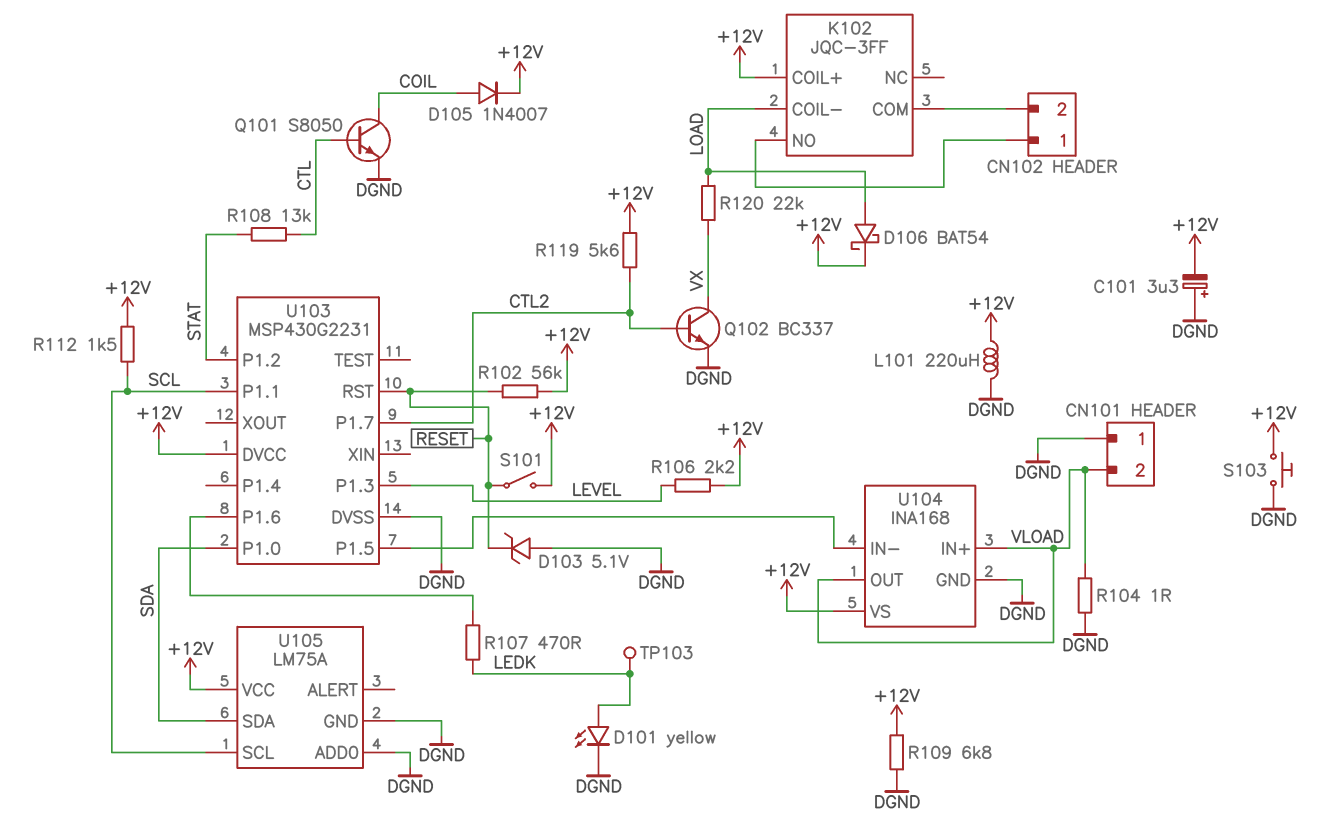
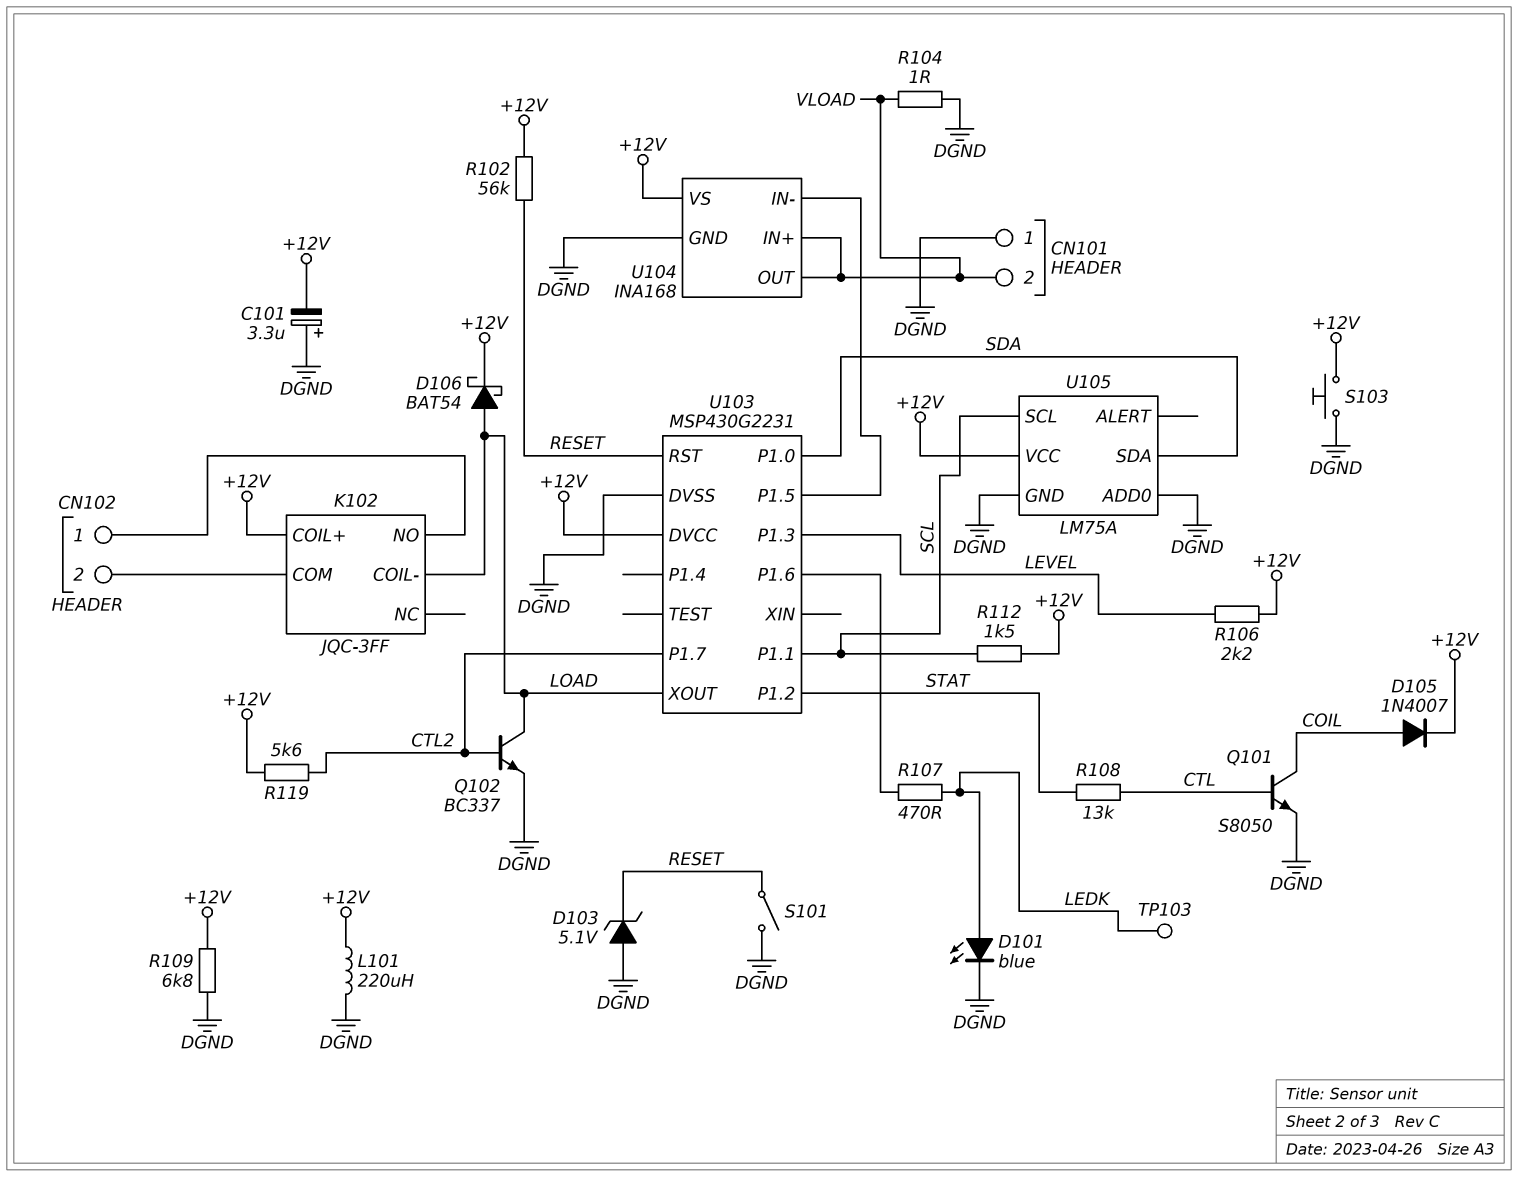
D101: LED yellow (A LEDK, K DGND) -> LED blue (A LEDK, K DGND)
Q102: NPN BC337 (B CTL2, C VX, E DGND) -> NPN BC337 (B CTL2, C LOAD, E DGND)
R120: 22k (LOAD, VX) -> none
S101: switch (+12V, RESET) -> switch (DGND, RESET)
U103 pin XOUT: none -> LOAD

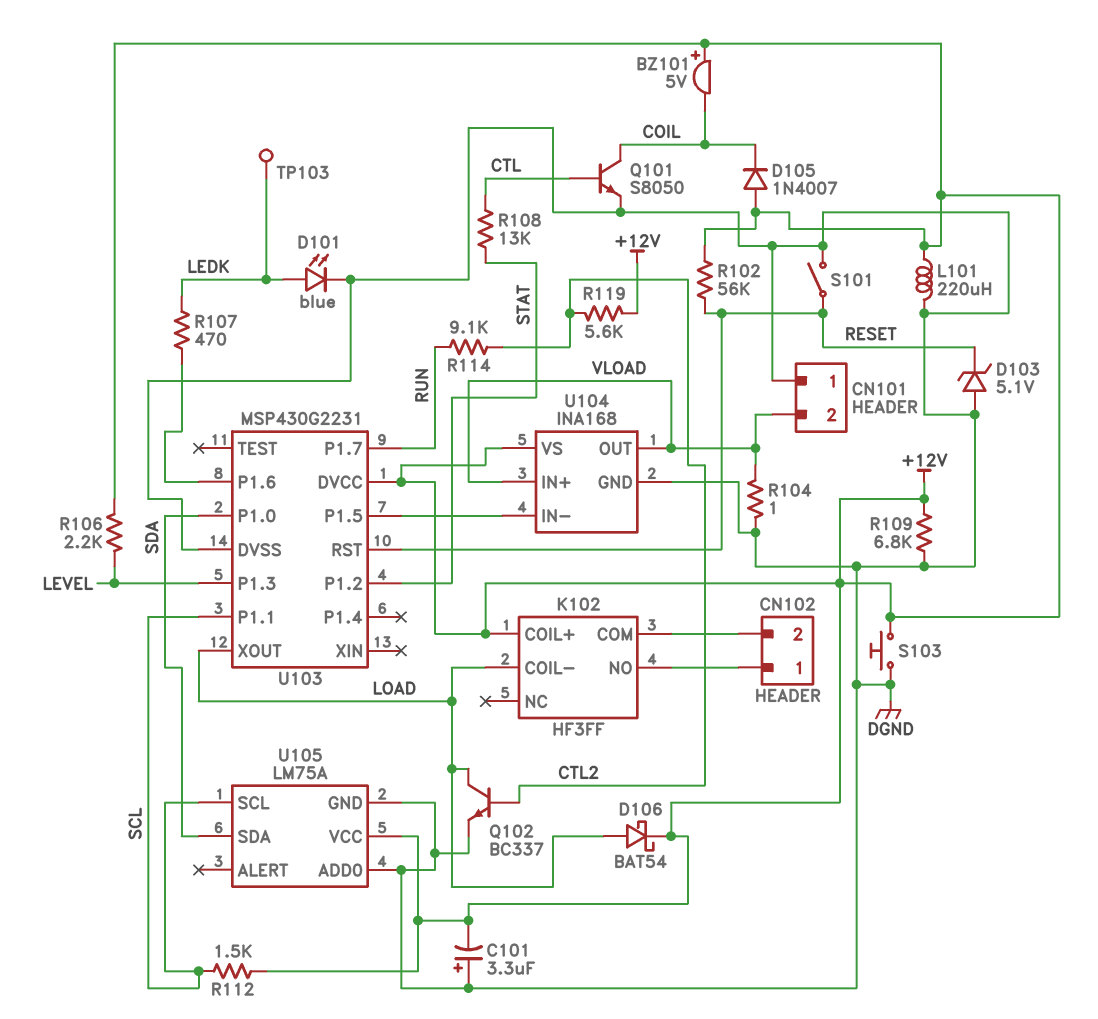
BZ101: none -> buzzer 5V (plus +12V, minus COIL)
D105: diode 1N4007 (A COIL, K +12V) -> diode 1N4007 (A +12V, K COIL)
K102: JQC-3FF -> HF3FF
R114: none -> 9.1k (CTL2, RUN)
U103 pin P1.7: CTL2 -> RUN

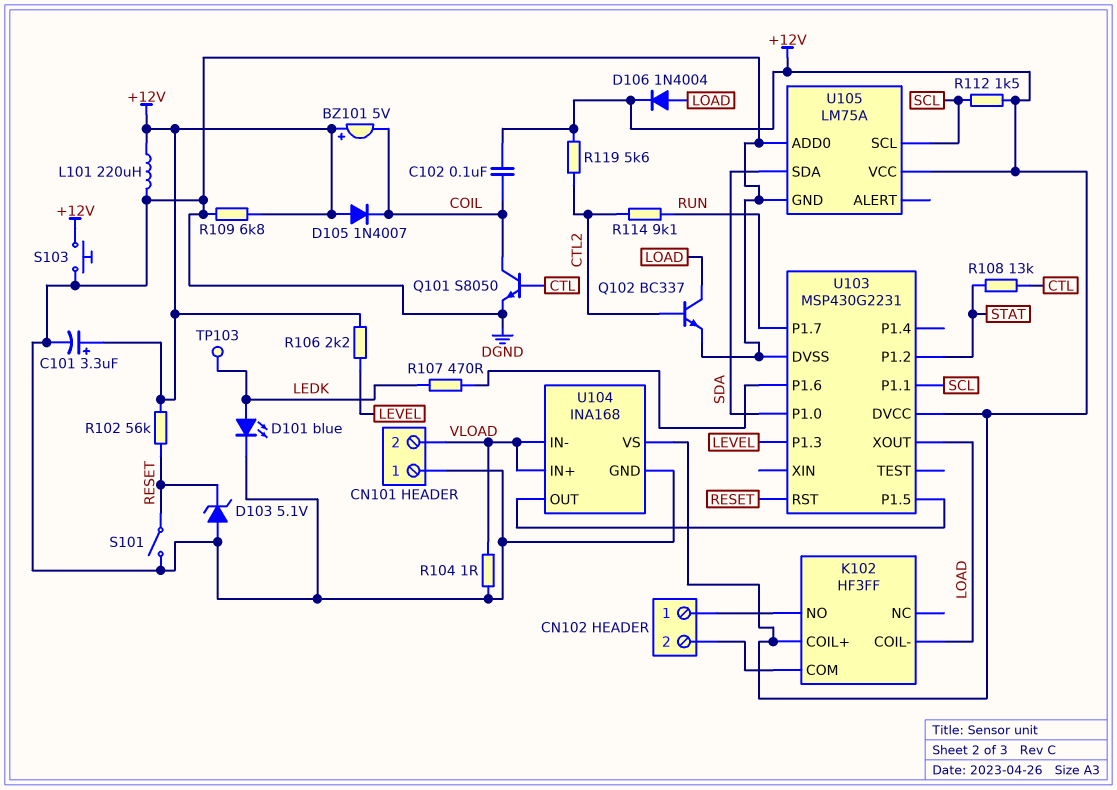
C101: 3.3uF (plus DGND, minus +12V) -> 3.3uF (plus +12V, minus DGND)
C102: none -> 100nF (+12V, COIL)
D106: schottky BAT54 (A LOAD, K +12V) -> diode 1N4004 (A LOAD, K +12V)
U104 pin IN-: U103/P1.5 -> VLOAD
U104 pin OUT: VLOAD -> U103/P1.5

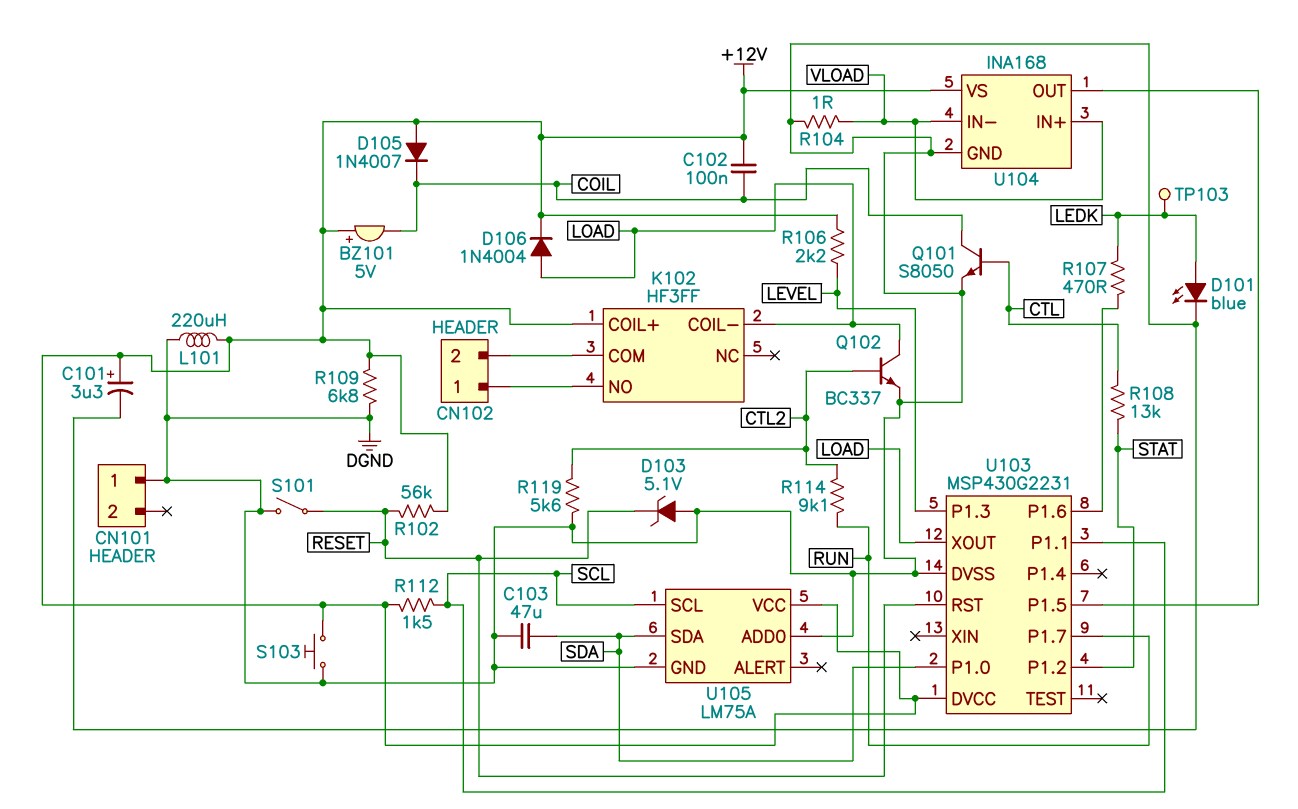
C103: none -> 47uF (DGND, SDA)
CN101 pin 2: VLOAD -> none
R119: 5.6k (+12V, CTL2) -> 5.6k (CTL2, DGND)

